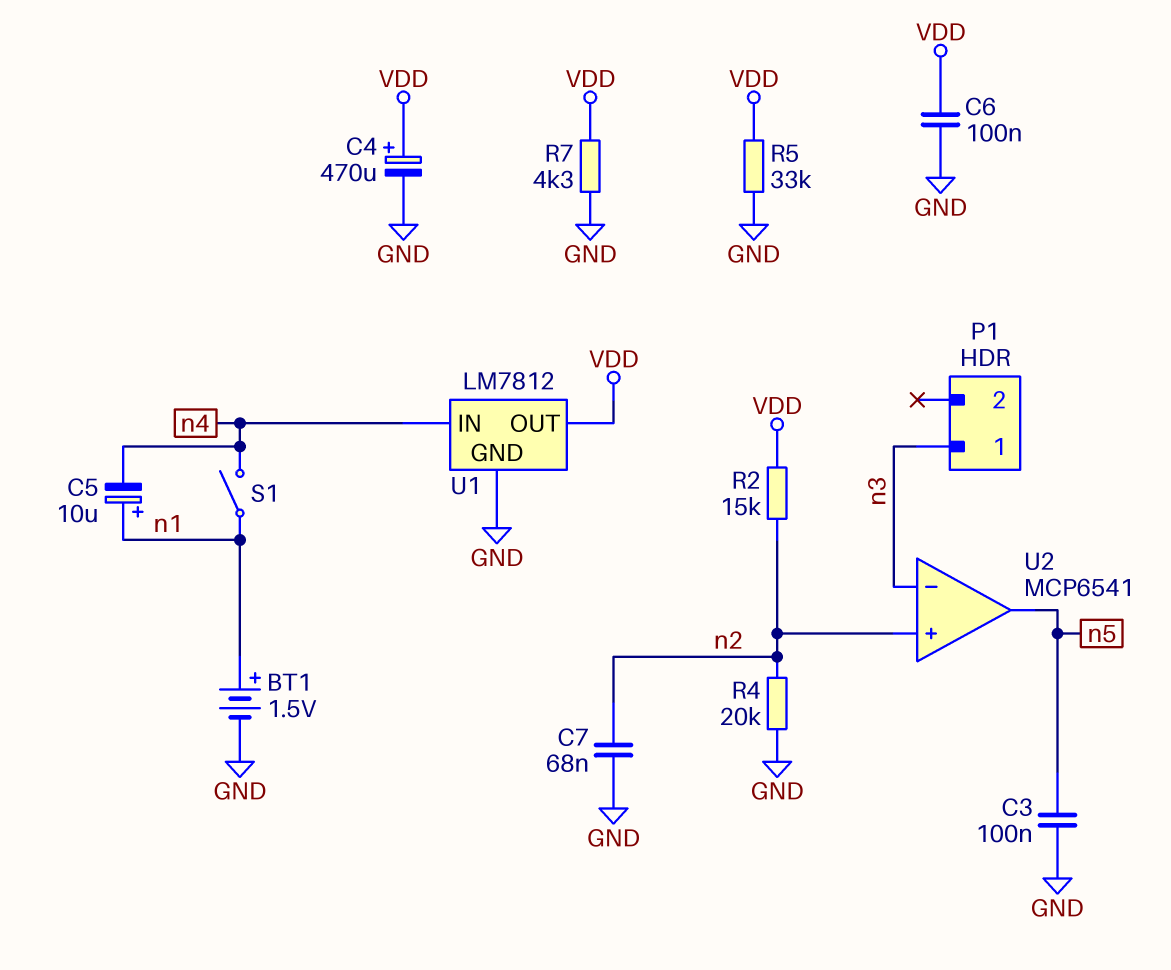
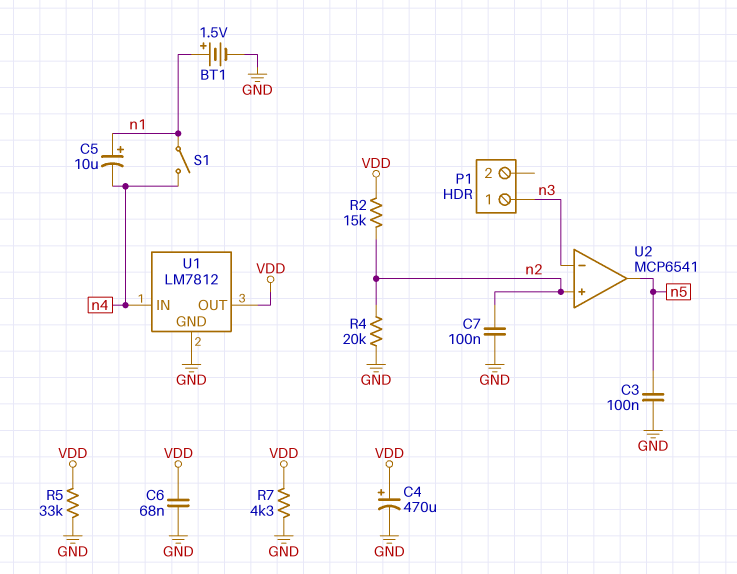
C6: 100nF (GND, VDD) -> 68nF (GND, VDD)
C7: 68nF (GND, n2) -> 100nF (GND, n2)

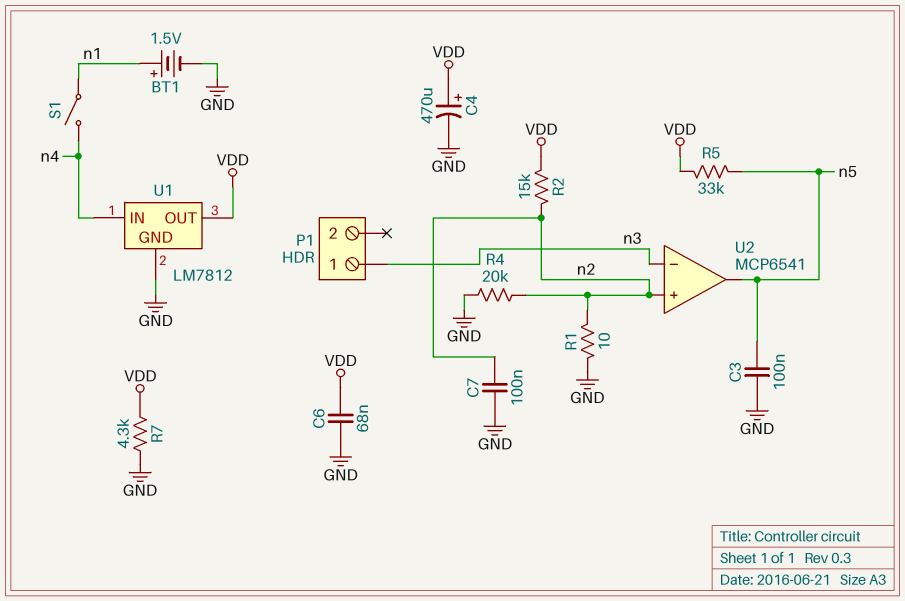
C5: 10uF (plus n1, minus n4) -> none
R1: none -> 10 (GND, n2)
R5: 33k (GND, VDD) -> 33k (VDD, n5)

